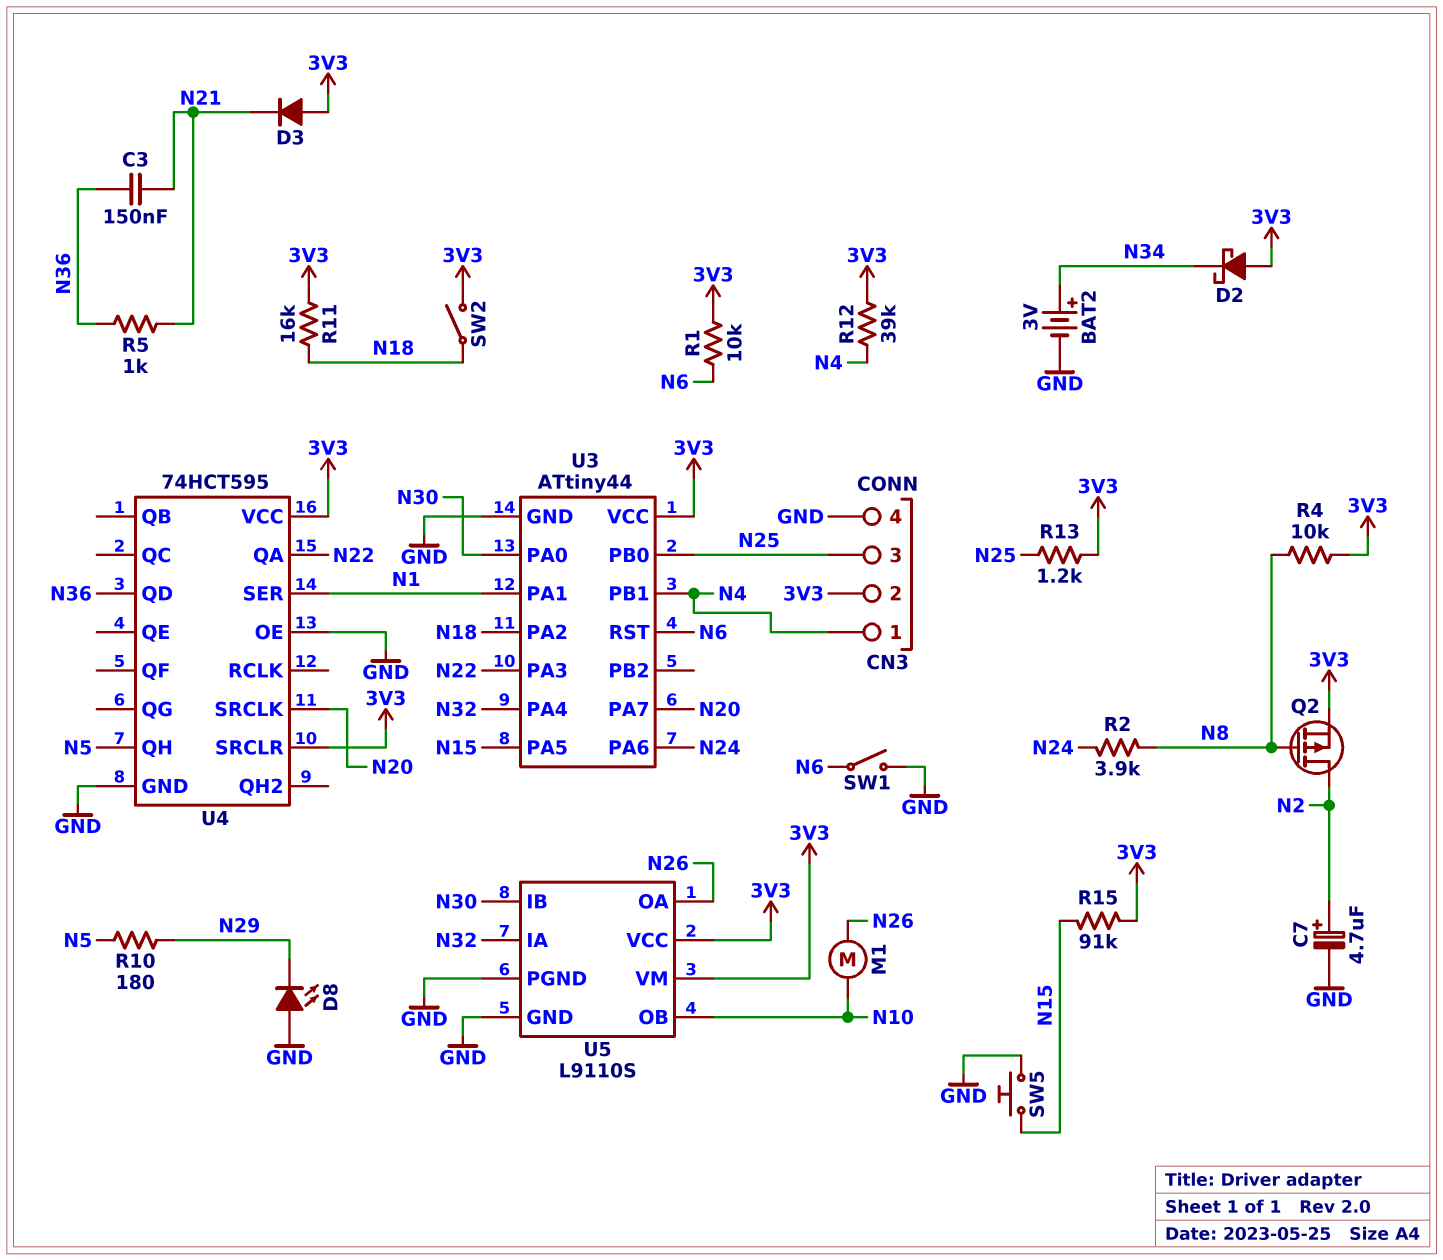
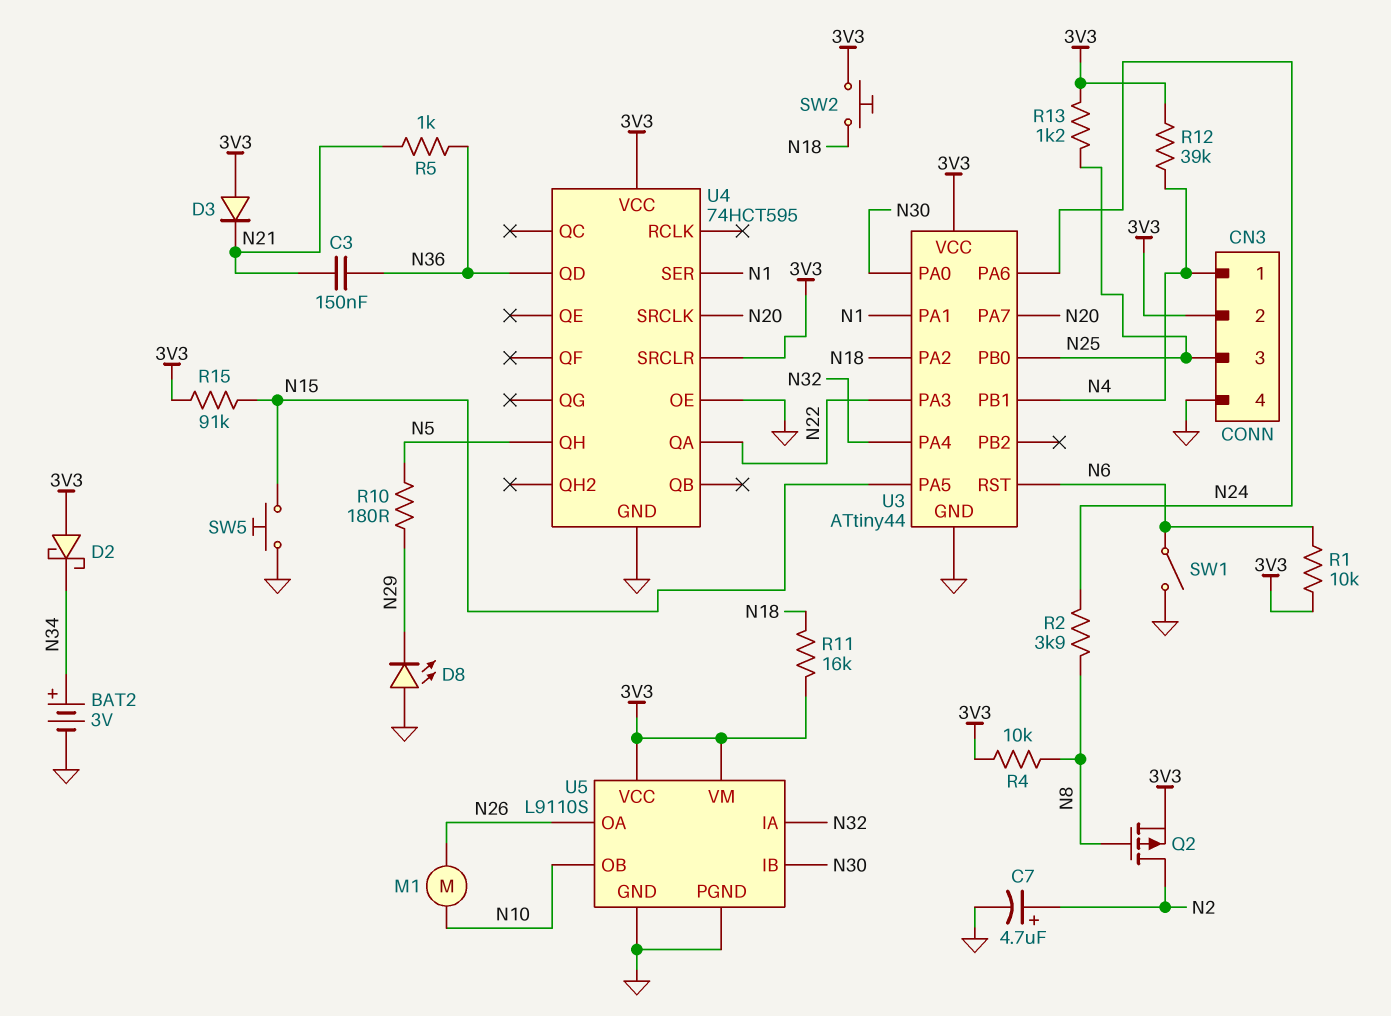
SW2: switch (3V3, N18) -> button (3V3, N18)

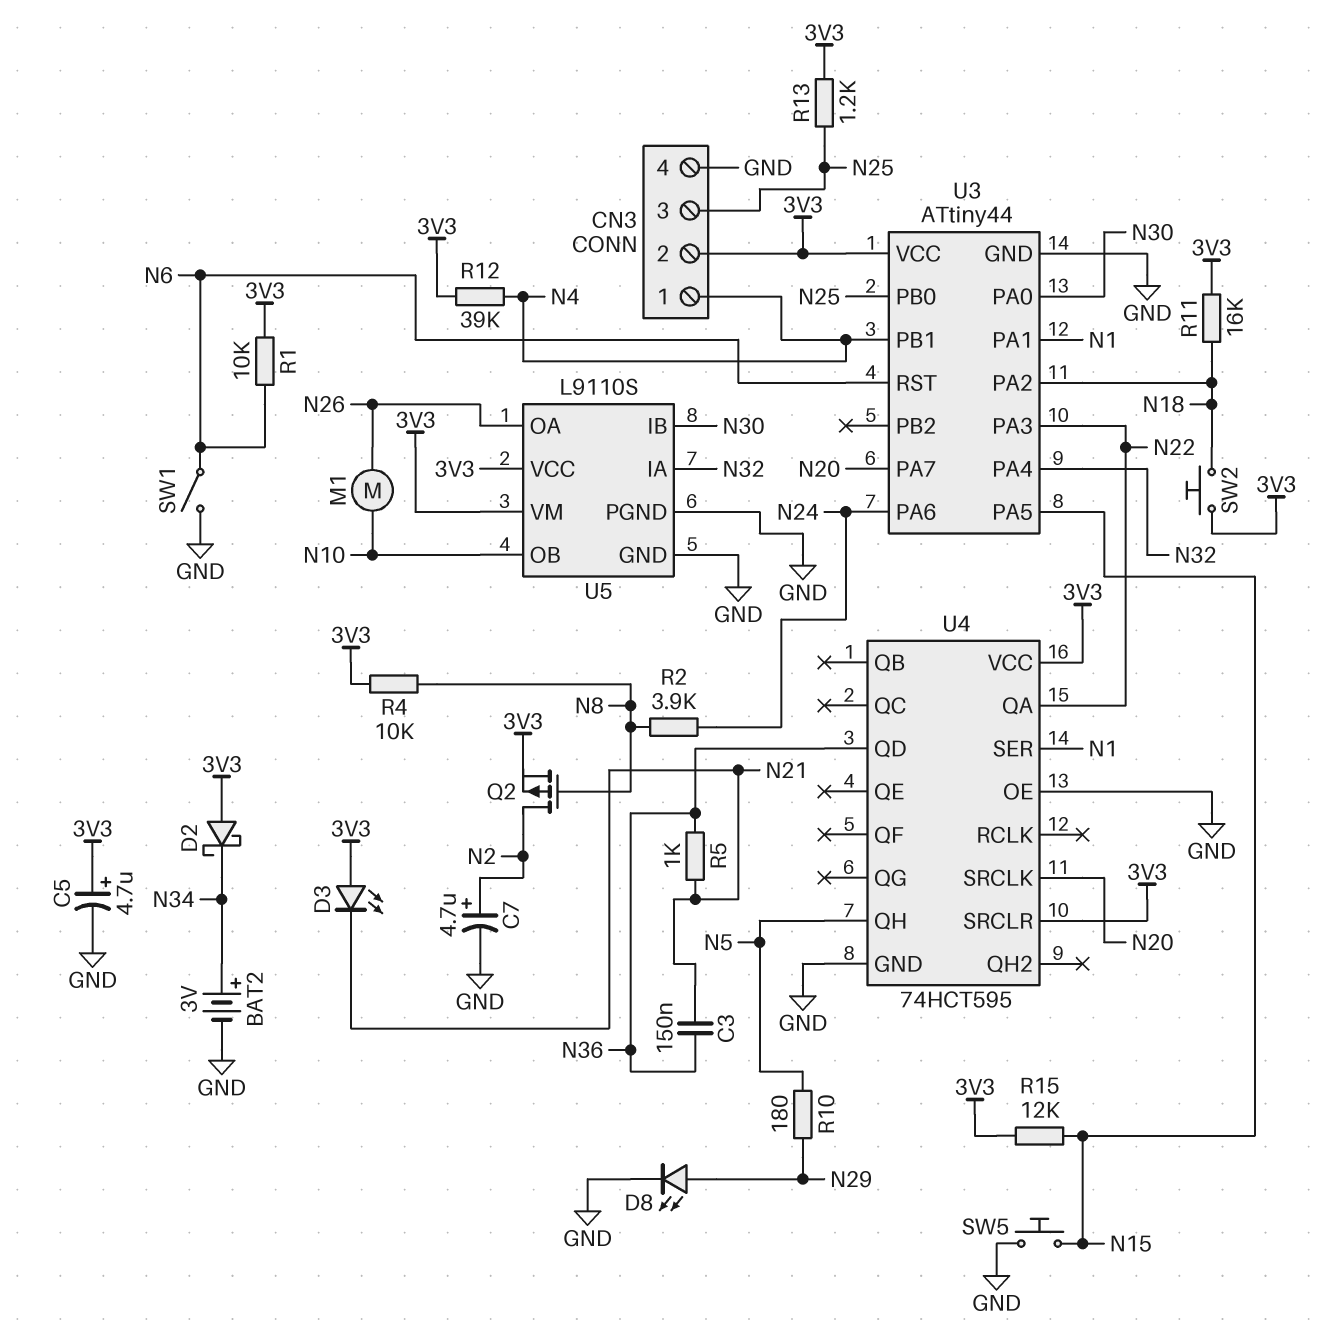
C5: none -> 4.7uF (plus 3V3, minus GND)
D3: diode (A 3V3, K N21) -> LED (A 3V3, K N21)
D8: LED (A GND, K N29) -> LED (A N29, K GND)
R15: 91k (3V3, N15) -> 12k (3V3, N15)

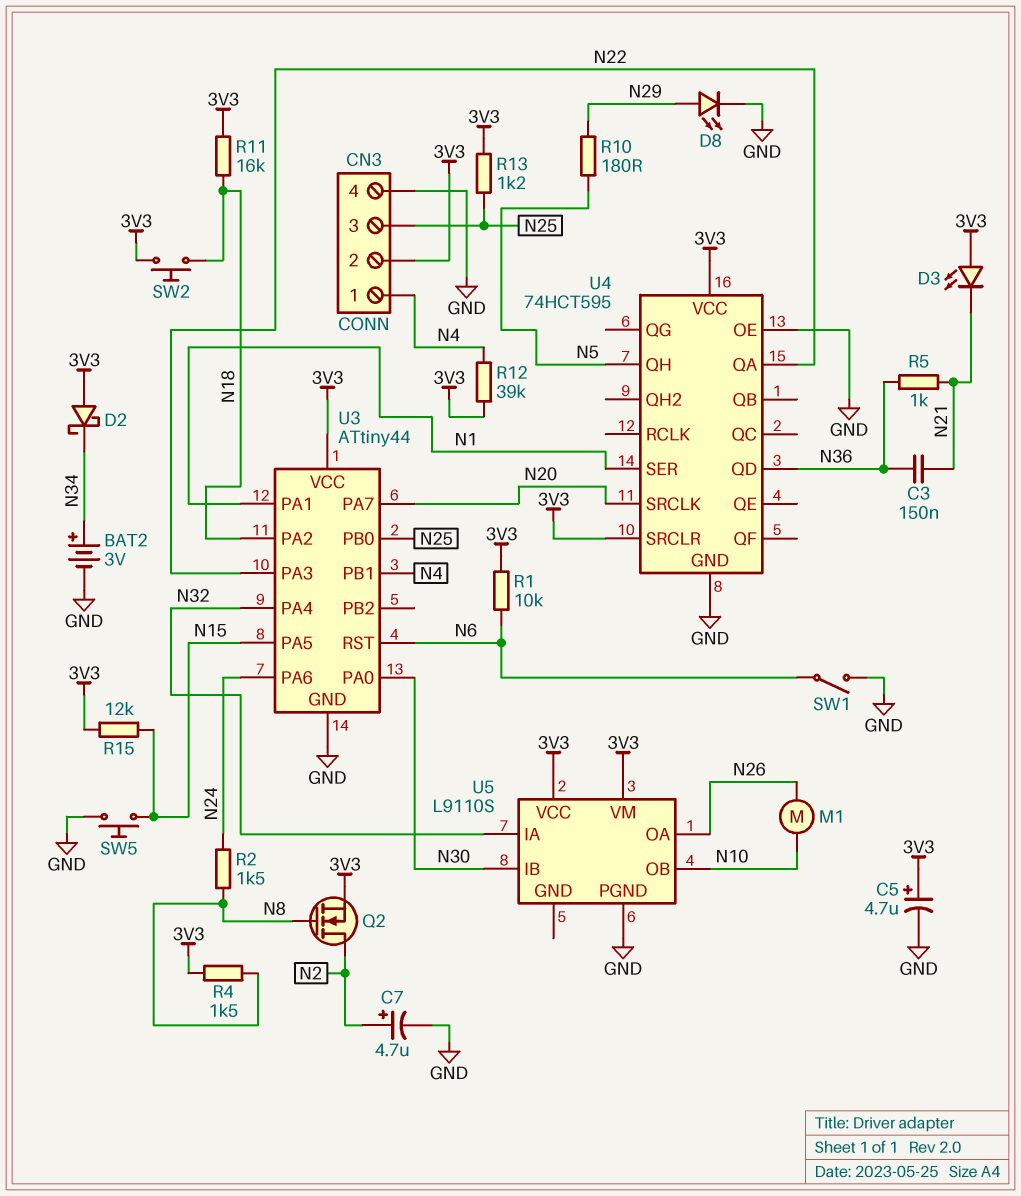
Q2: PMOS (G N8, D N2, S 3V3) -> NMOS (G N8, D N2, S 3V3)
R2: 3.9k (N8, N24) -> 1.5k (N8, N24)
R4: 10k (3V3, N8) -> 1.5k (3V3, N8)
U5 pin GND: GND -> none

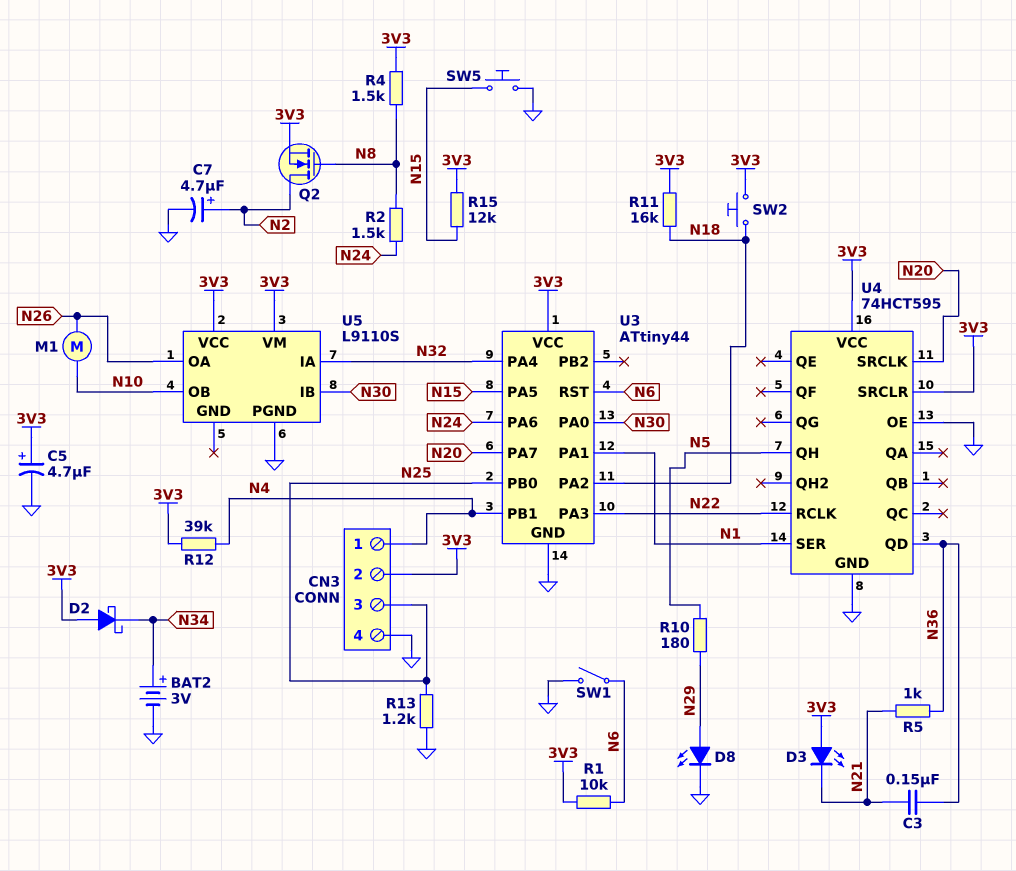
R13: 1.2k (3V3, N25) -> 1.2k (GND, N25)
U4 pin QA: N22 -> none
U4 pin RCLK: none -> N22

